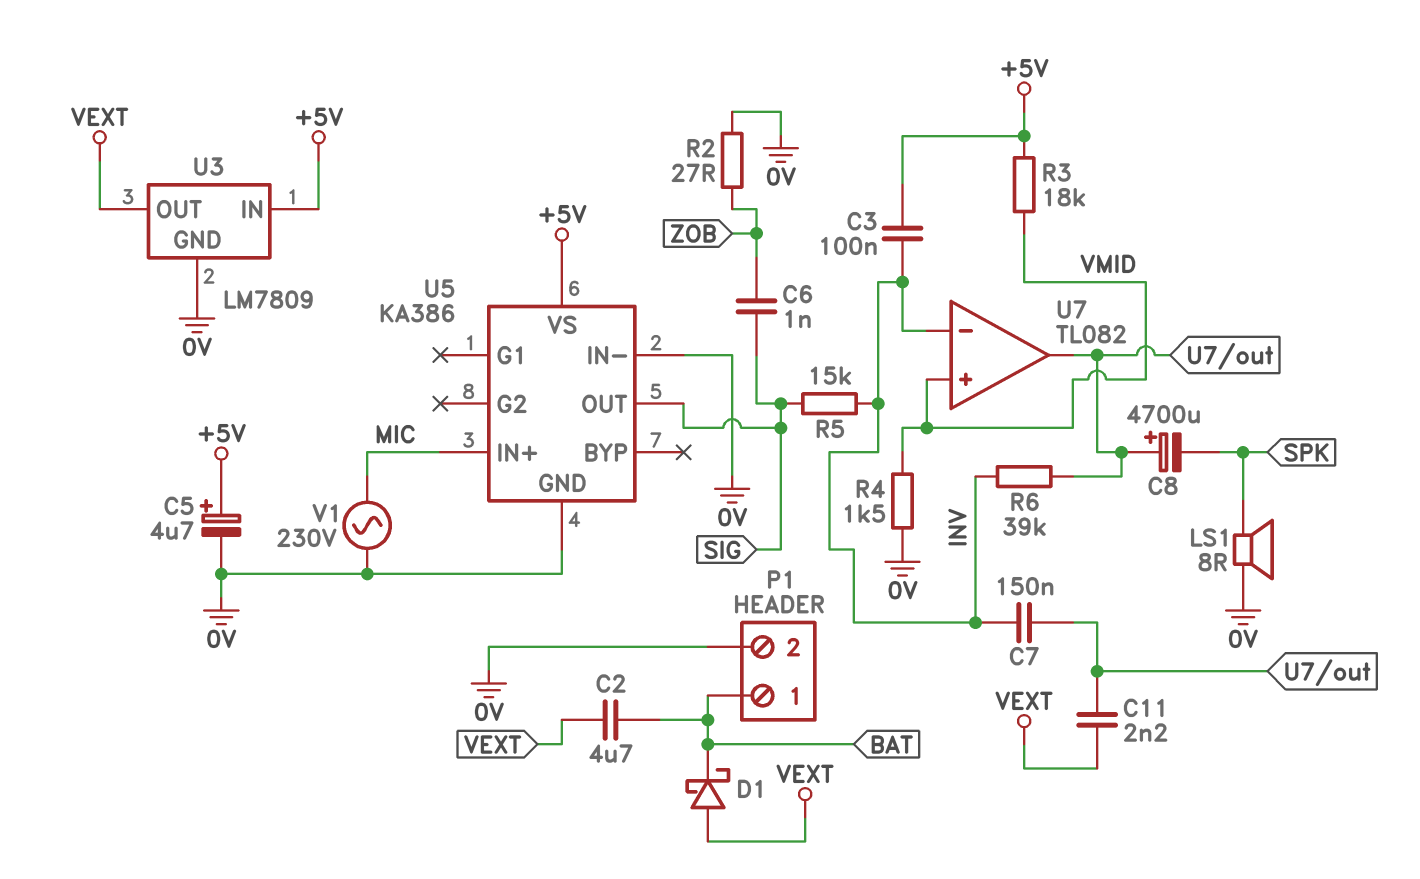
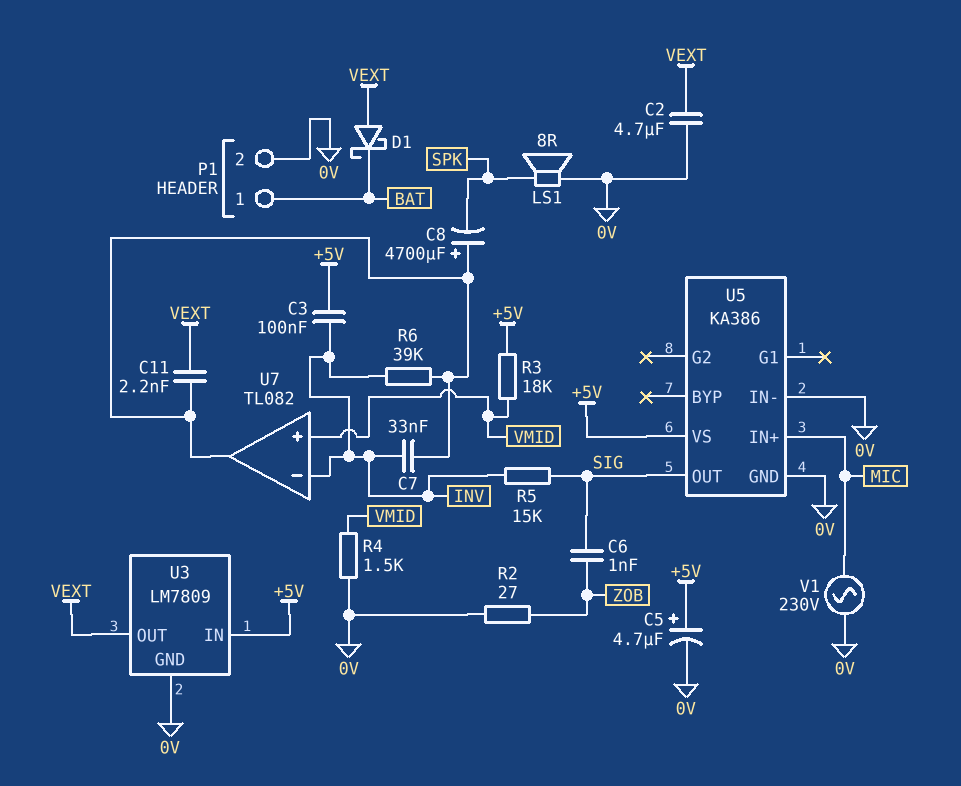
C2: 4.7uF (BAT, VEXT) -> 4.7uF (0V, VEXT)
C7: 150nF (INV, U7/out) -> 33nF (INV, U7/out)

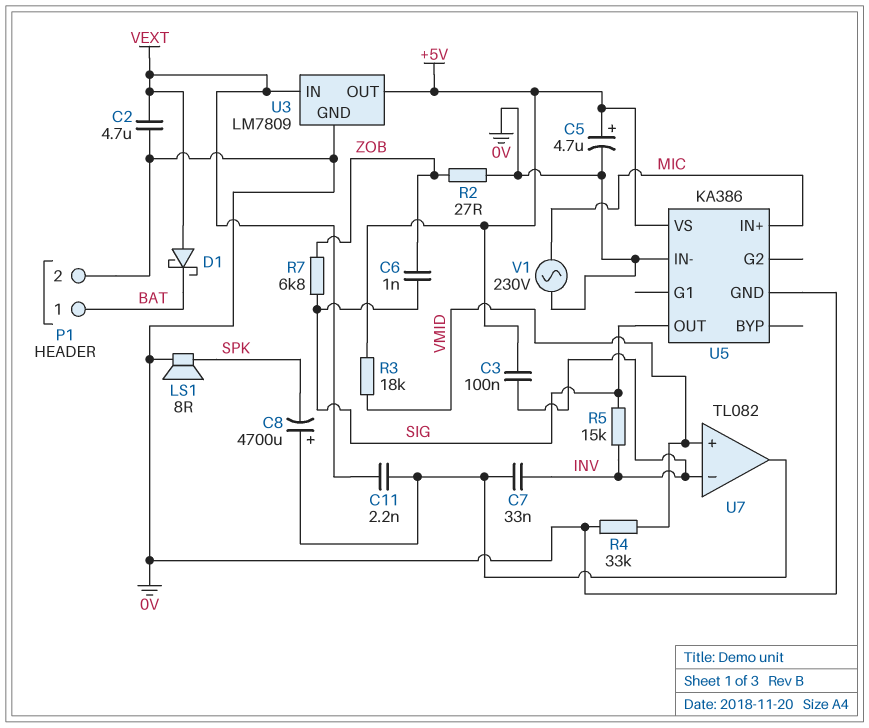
R4: 1.5k (0V, VMID) -> 33k (0V, VMID)
R6: 39k (INV, U7/out) -> none
R7: none -> 6.8k (SIG, ZOB)
U3 pin IN: +5V -> VEXT
U3 pin OUT: VEXT -> +5V

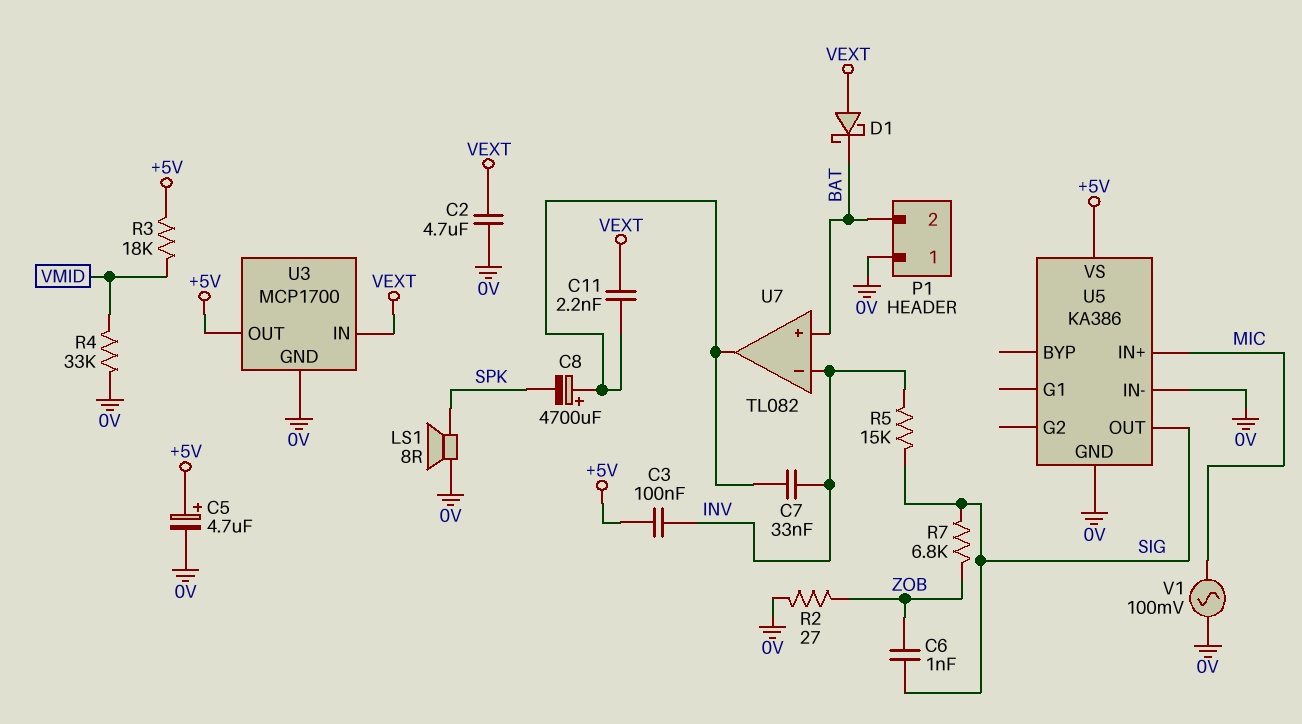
P1 pin 1: BAT -> 0V
P1 pin 2: 0V -> BAT
U3: LM7809 -> MCP1700
U7 pin in+: VMID -> BAT
V1: AC 230V (0V, MIC) -> AC 100mV (0V, MIC)

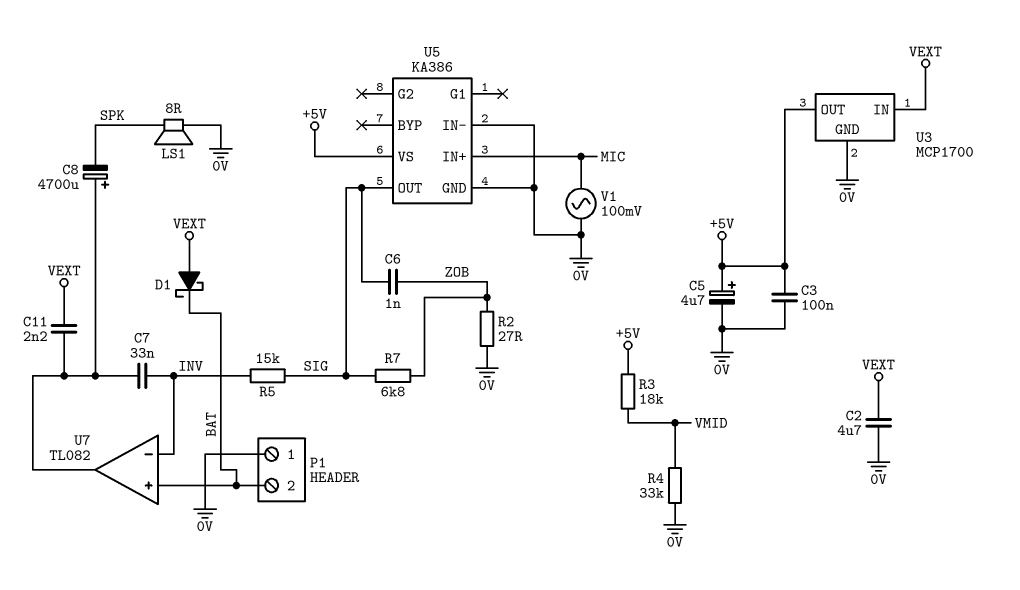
C3: 100nF (+5V, INV) -> 100nF (+5V, 0V)

